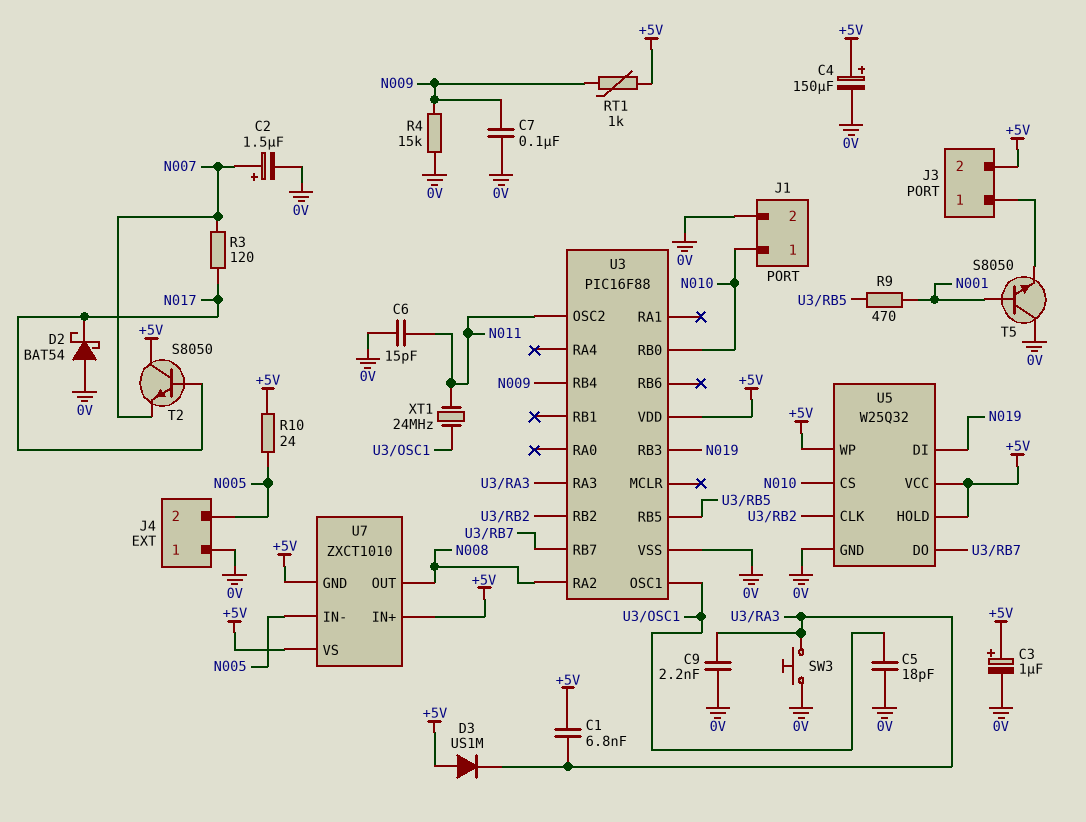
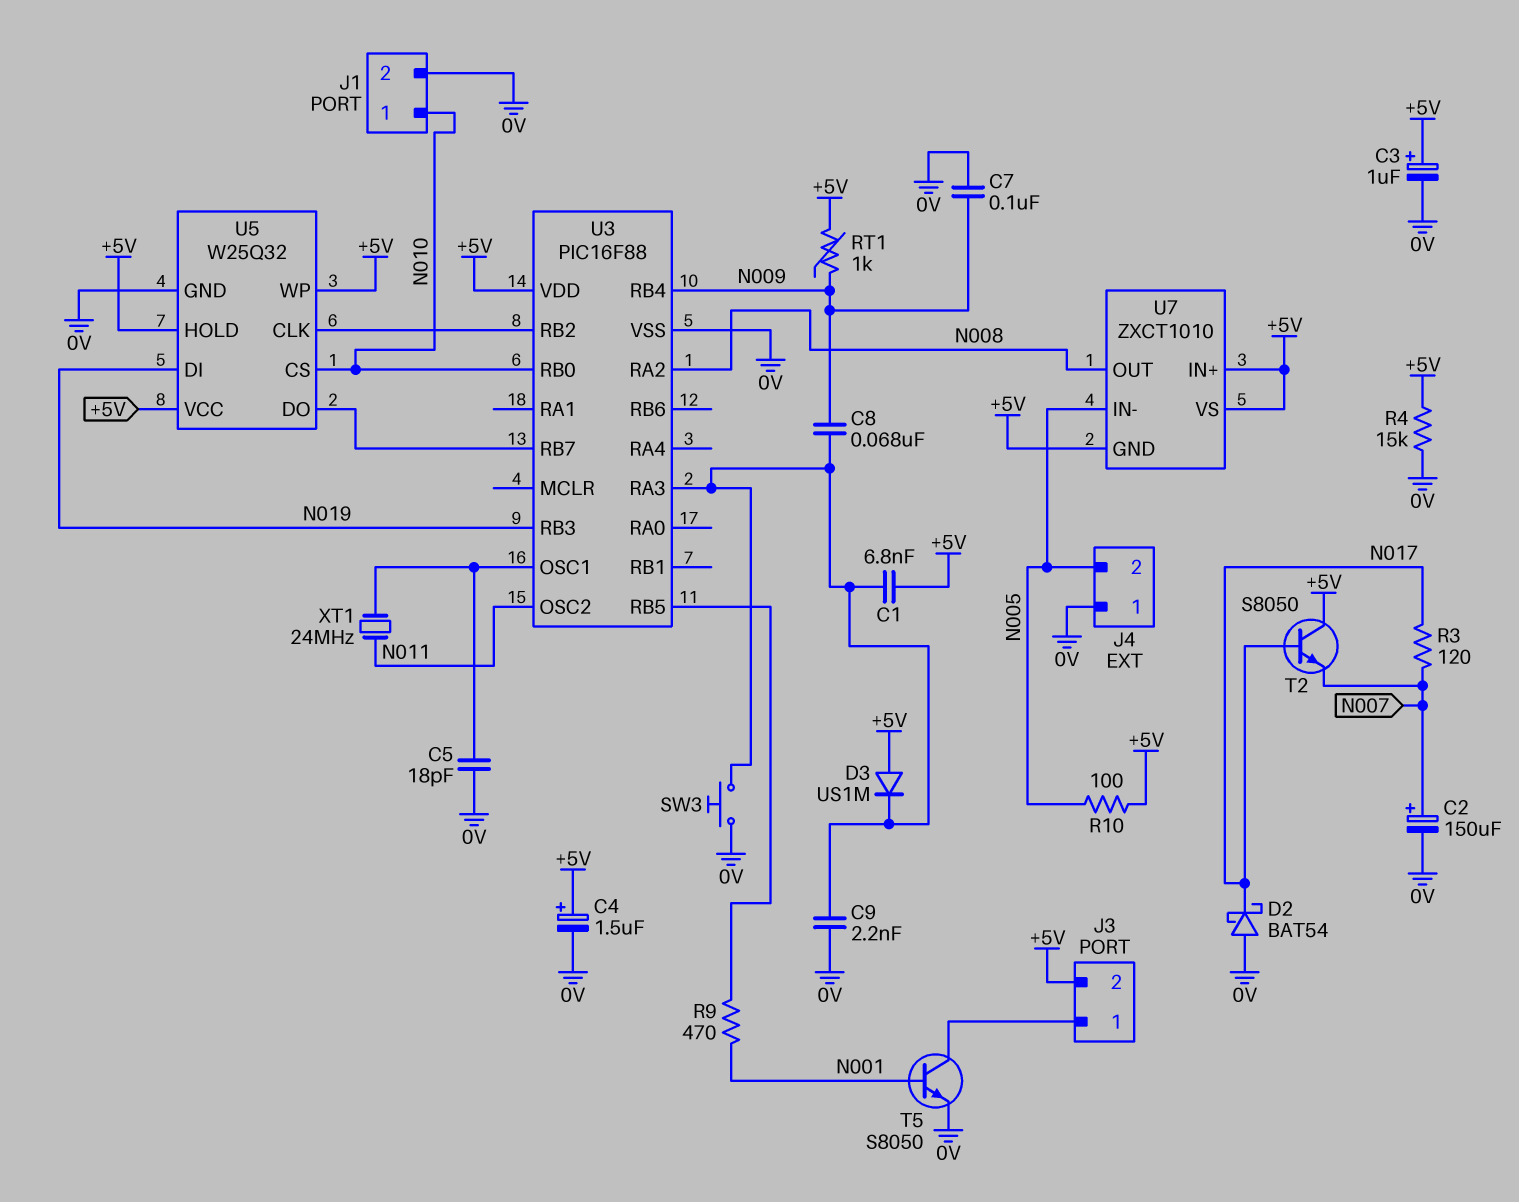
C2: 1.5uF (plus N007, minus 0V) -> 150uF (plus N007, minus 0V)
C4: 150uF (plus +5V, minus 0V) -> 1.5uF (plus +5V, minus 0V)
C6: 15pF (0V, N011) -> none
C8: none -> 68nF (N009, U3/RA3)
R4: 15k (0V, N009) -> 15k (+5V, 0V)
R10: 24 (+5V, N005) -> 100 (+5V, N005)
T5: NPN S8050 (B N001, C 0V, E J3/1) -> NPN S8050 (B N001, C J3/1, E 0V)

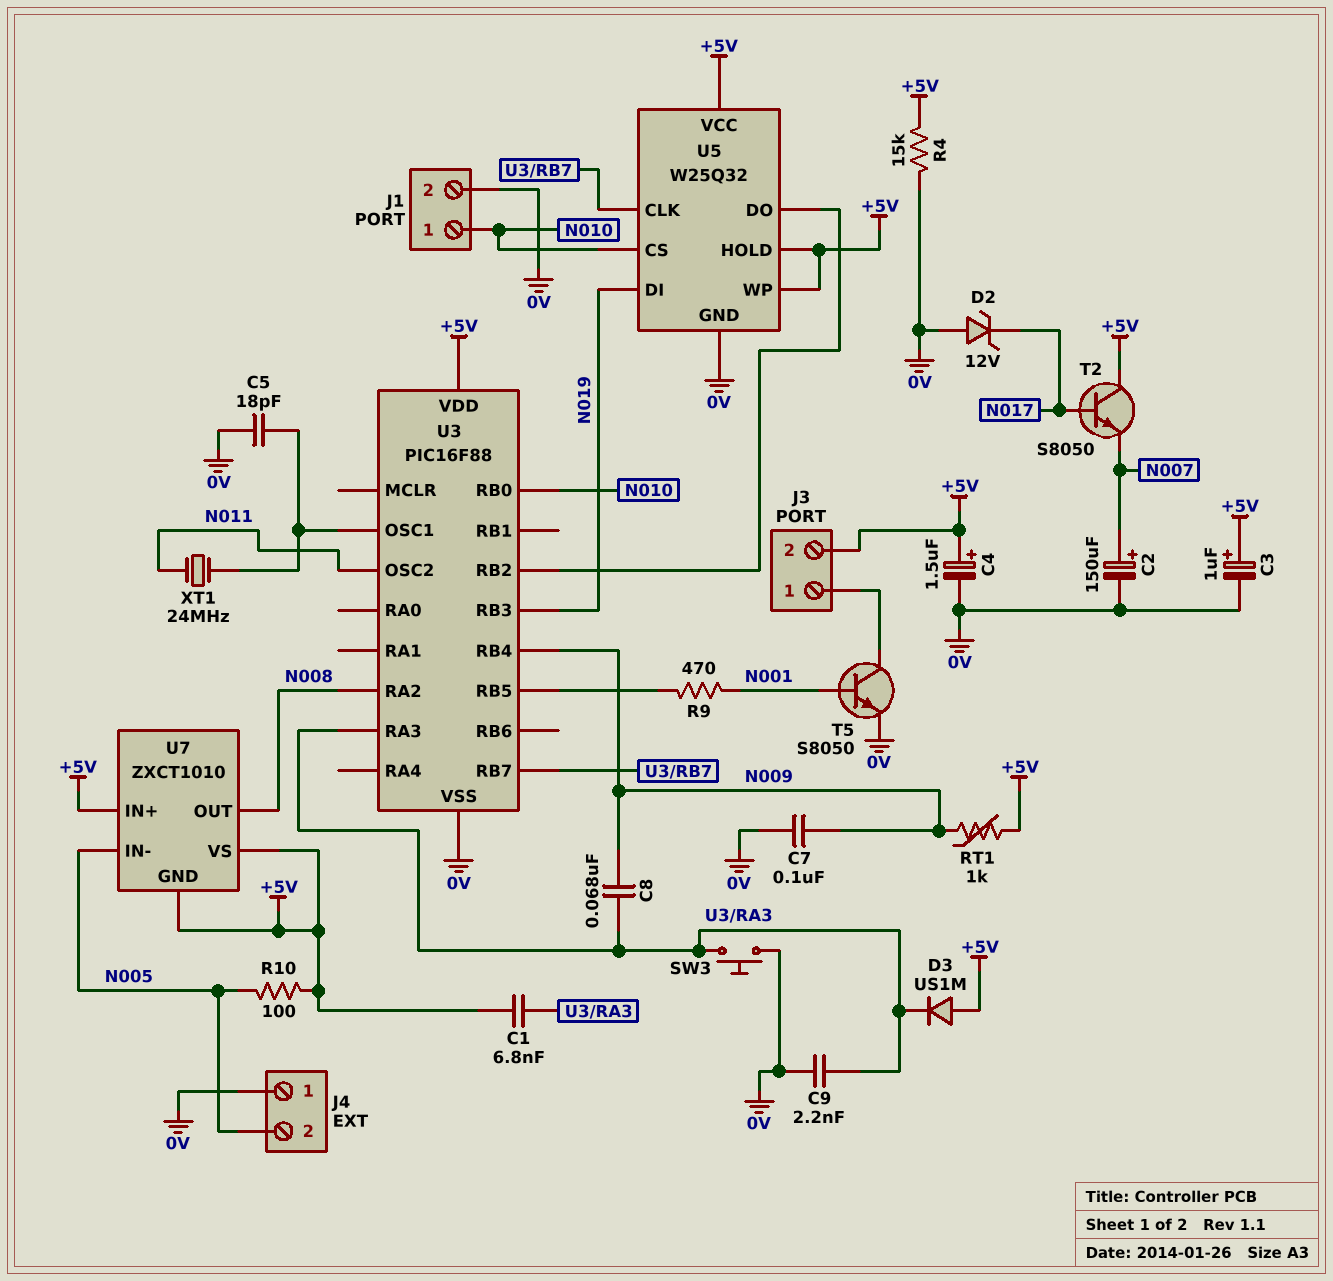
D2: schottky BAT54 (A 0V, K N017) -> zener 12V (A 0V, K N017)
R3: 120 (N007, N017) -> none
U5 pin CLK: U3/RB2 -> U3/RB7
U5 pin DO: U3/RB7 -> U3/RB2

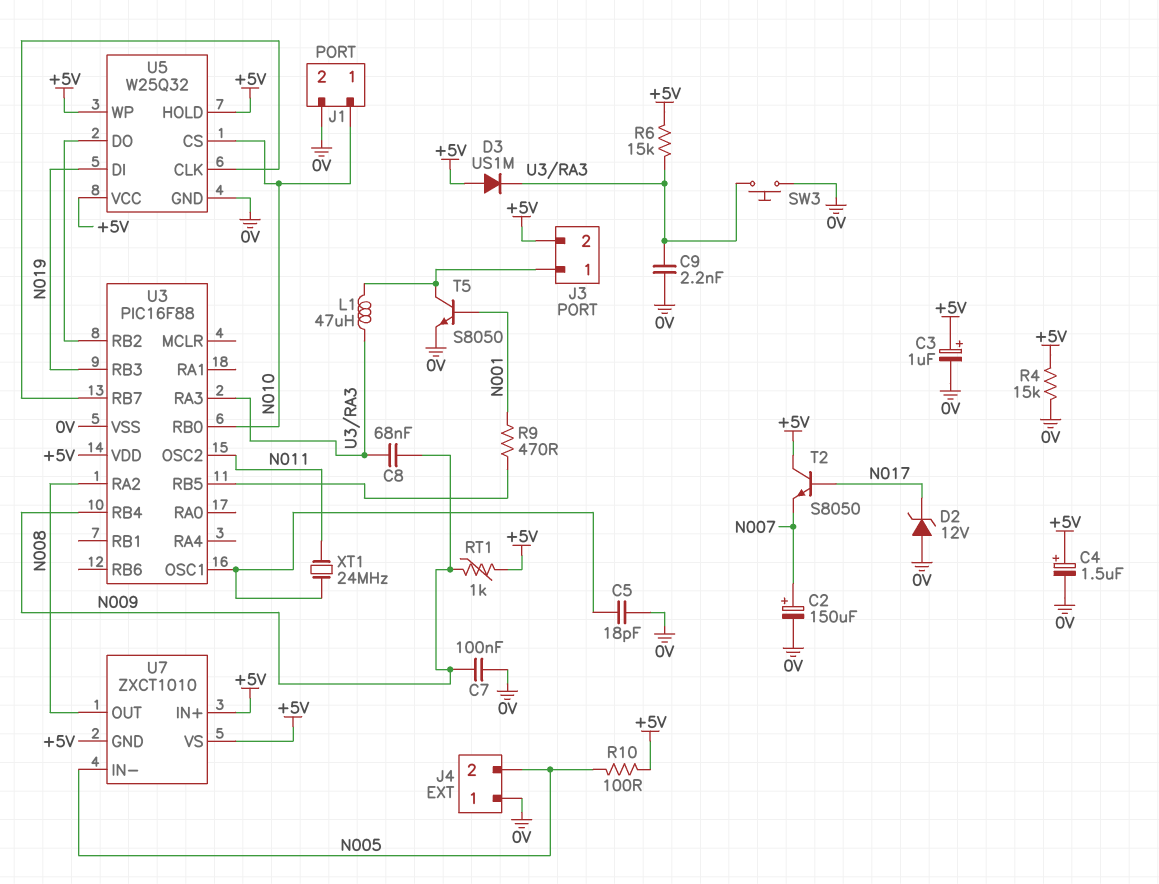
C1: 6.8nF (+5V, U3/RA3) -> none
L1: none -> 47uH (J3/1, U3/RA3)
R6: none -> 15k (+5V, U3/RA3)

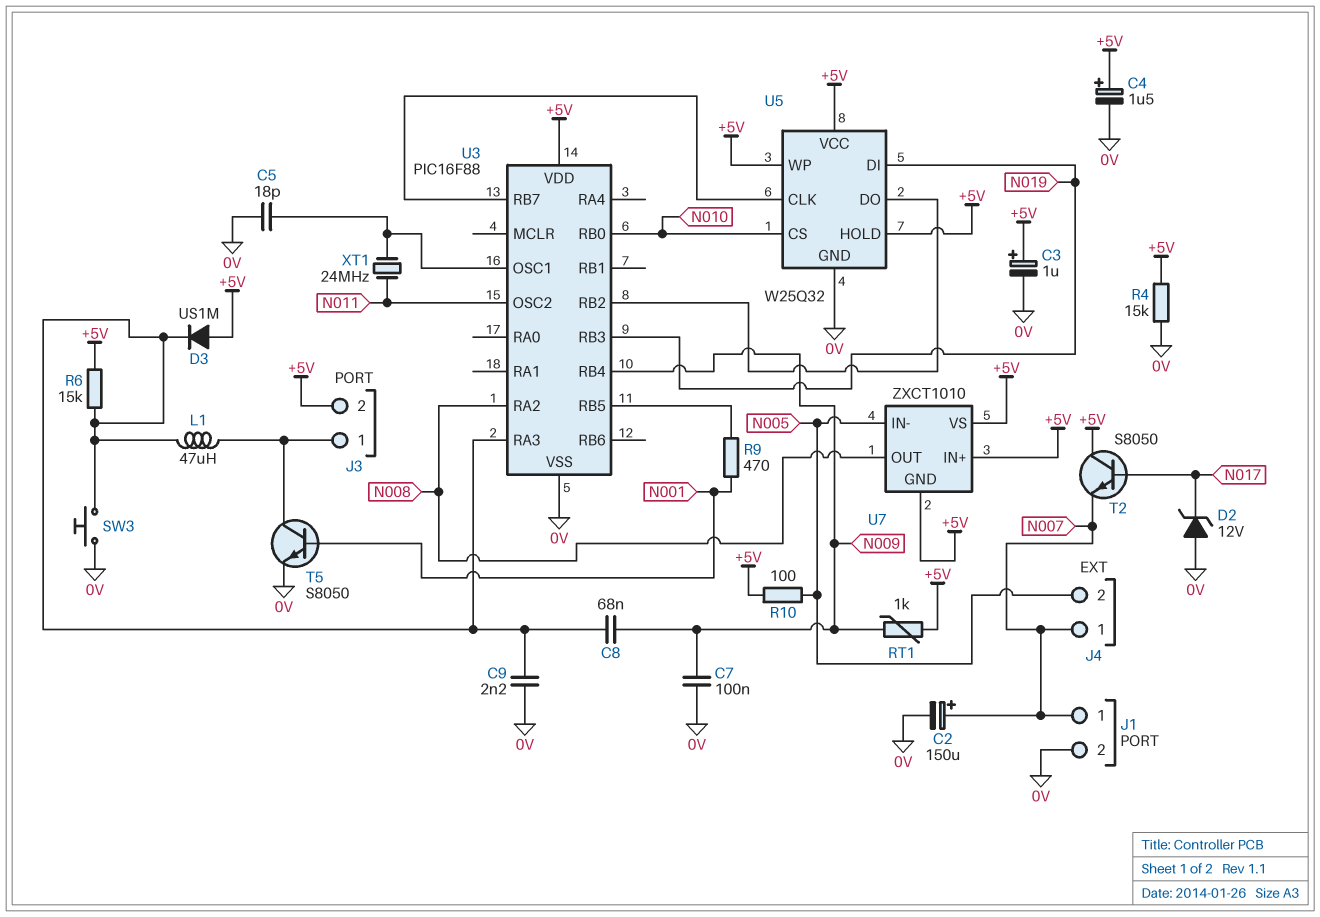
J1 pin 1: N010 -> N007
J4 pin 1: 0V -> N007

